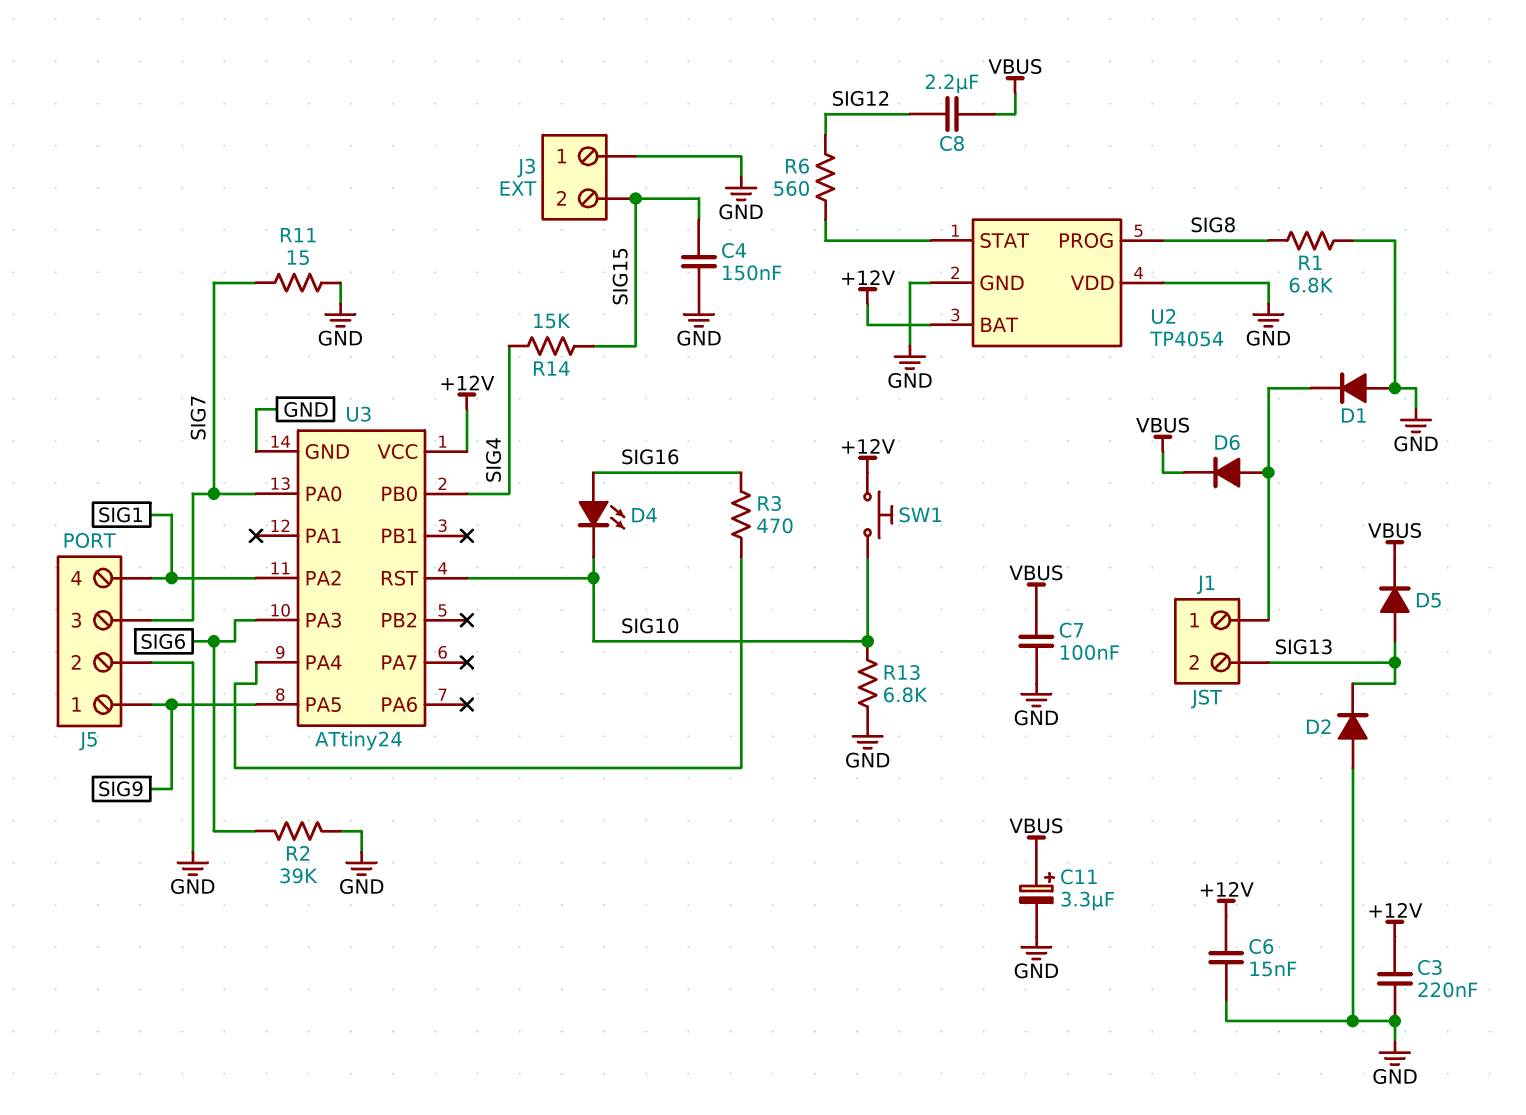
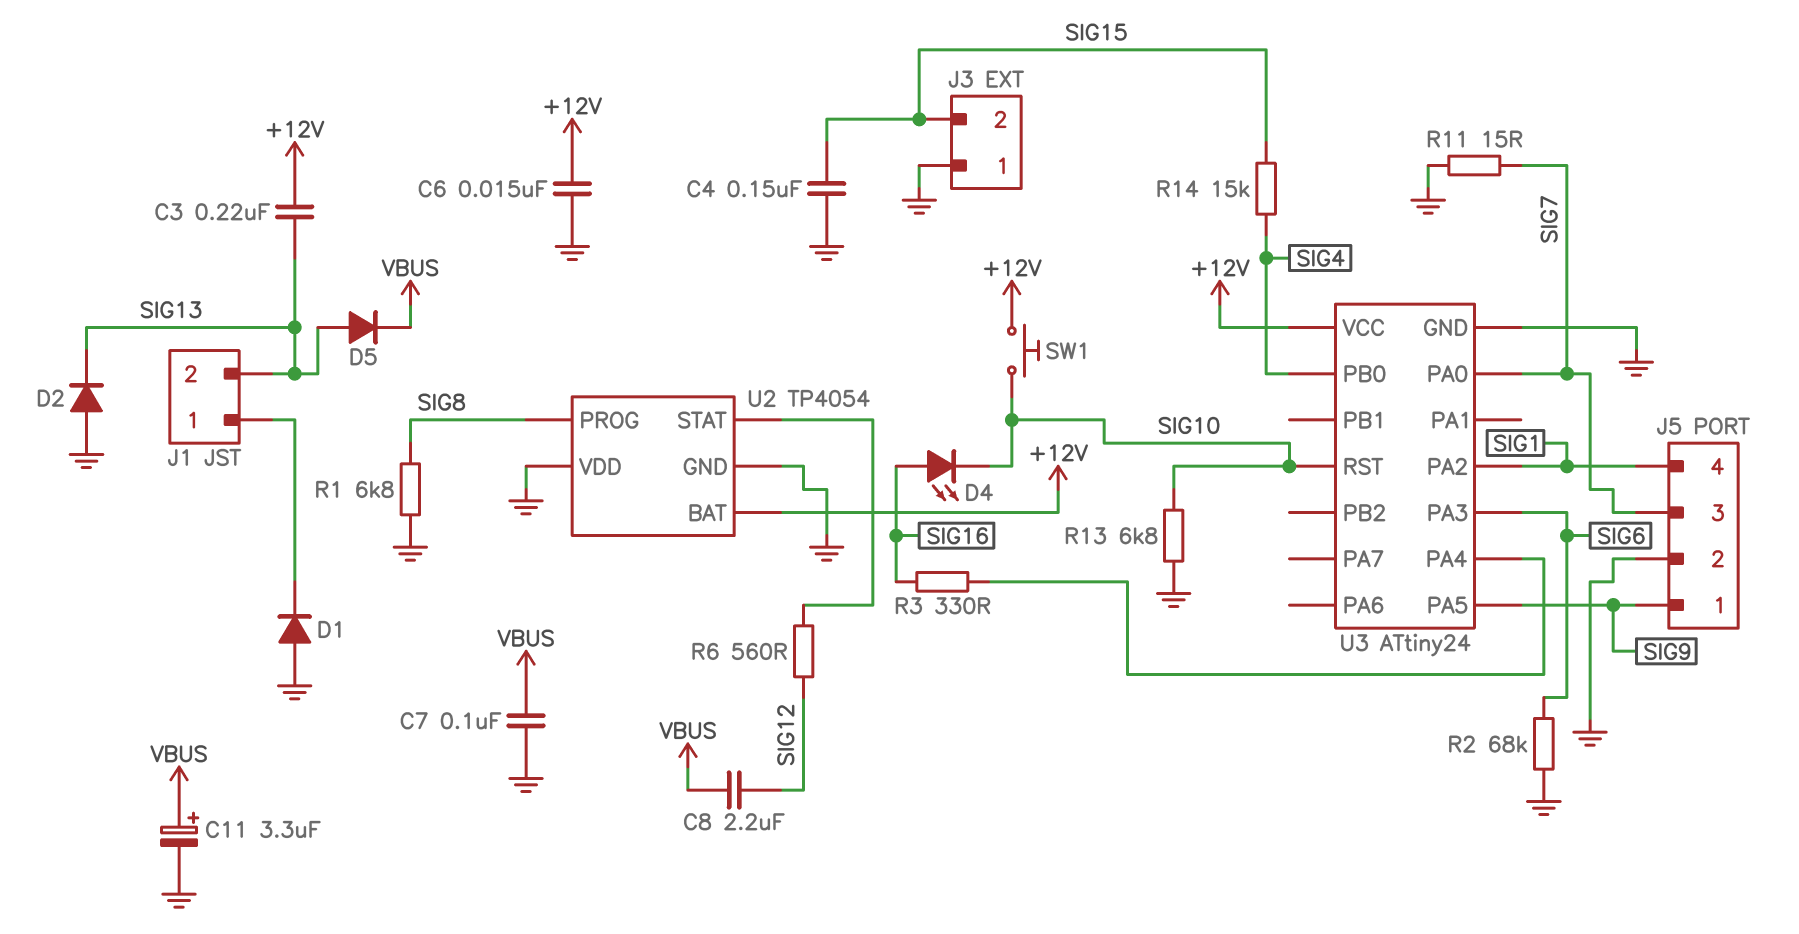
C3: 220nF (+12V, GND) -> 220nF (+12V, SIG13)
D6: diode (A J1/1, K VBUS) -> none
R2: 39k (GND, SIG6) -> 68k (GND, SIG6)
R3: 470 (SIG16, U3/PA4) -> 330 (SIG16, U3/PA4)

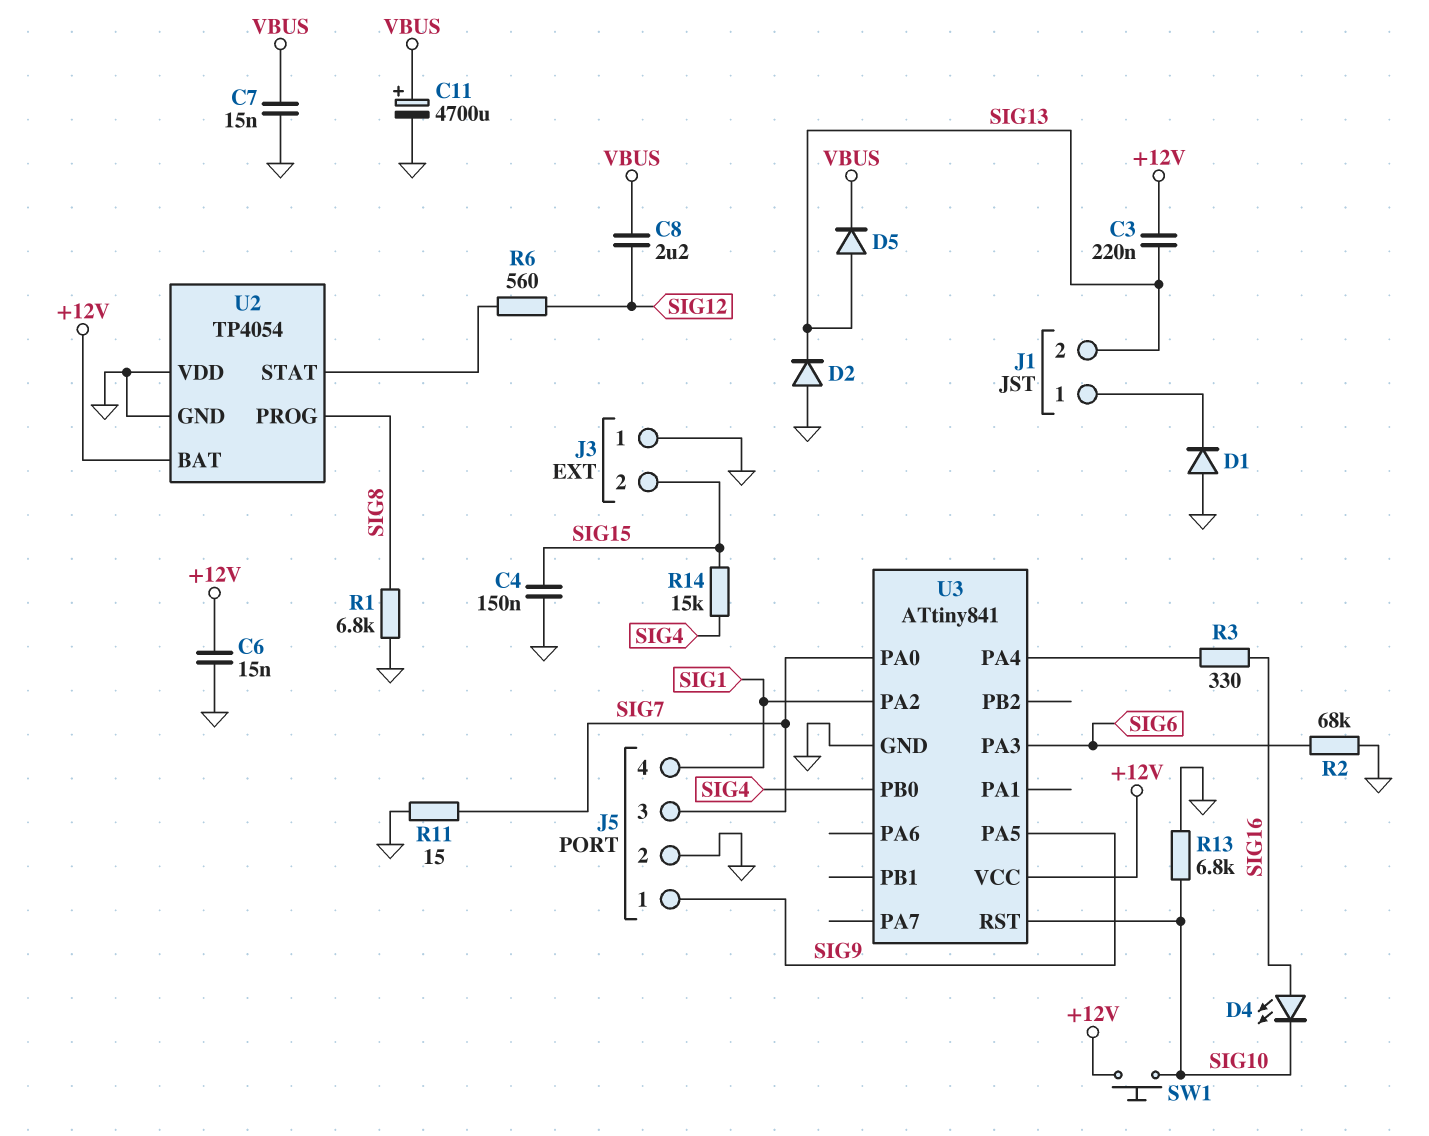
C7: 100nF (GND, VBUS) -> 15nF (GND, VBUS)
C11: 3.3uF (plus VBUS, minus GND) -> 4700uF (plus VBUS, minus GND)
U3: ATtiny24 -> ATtiny841

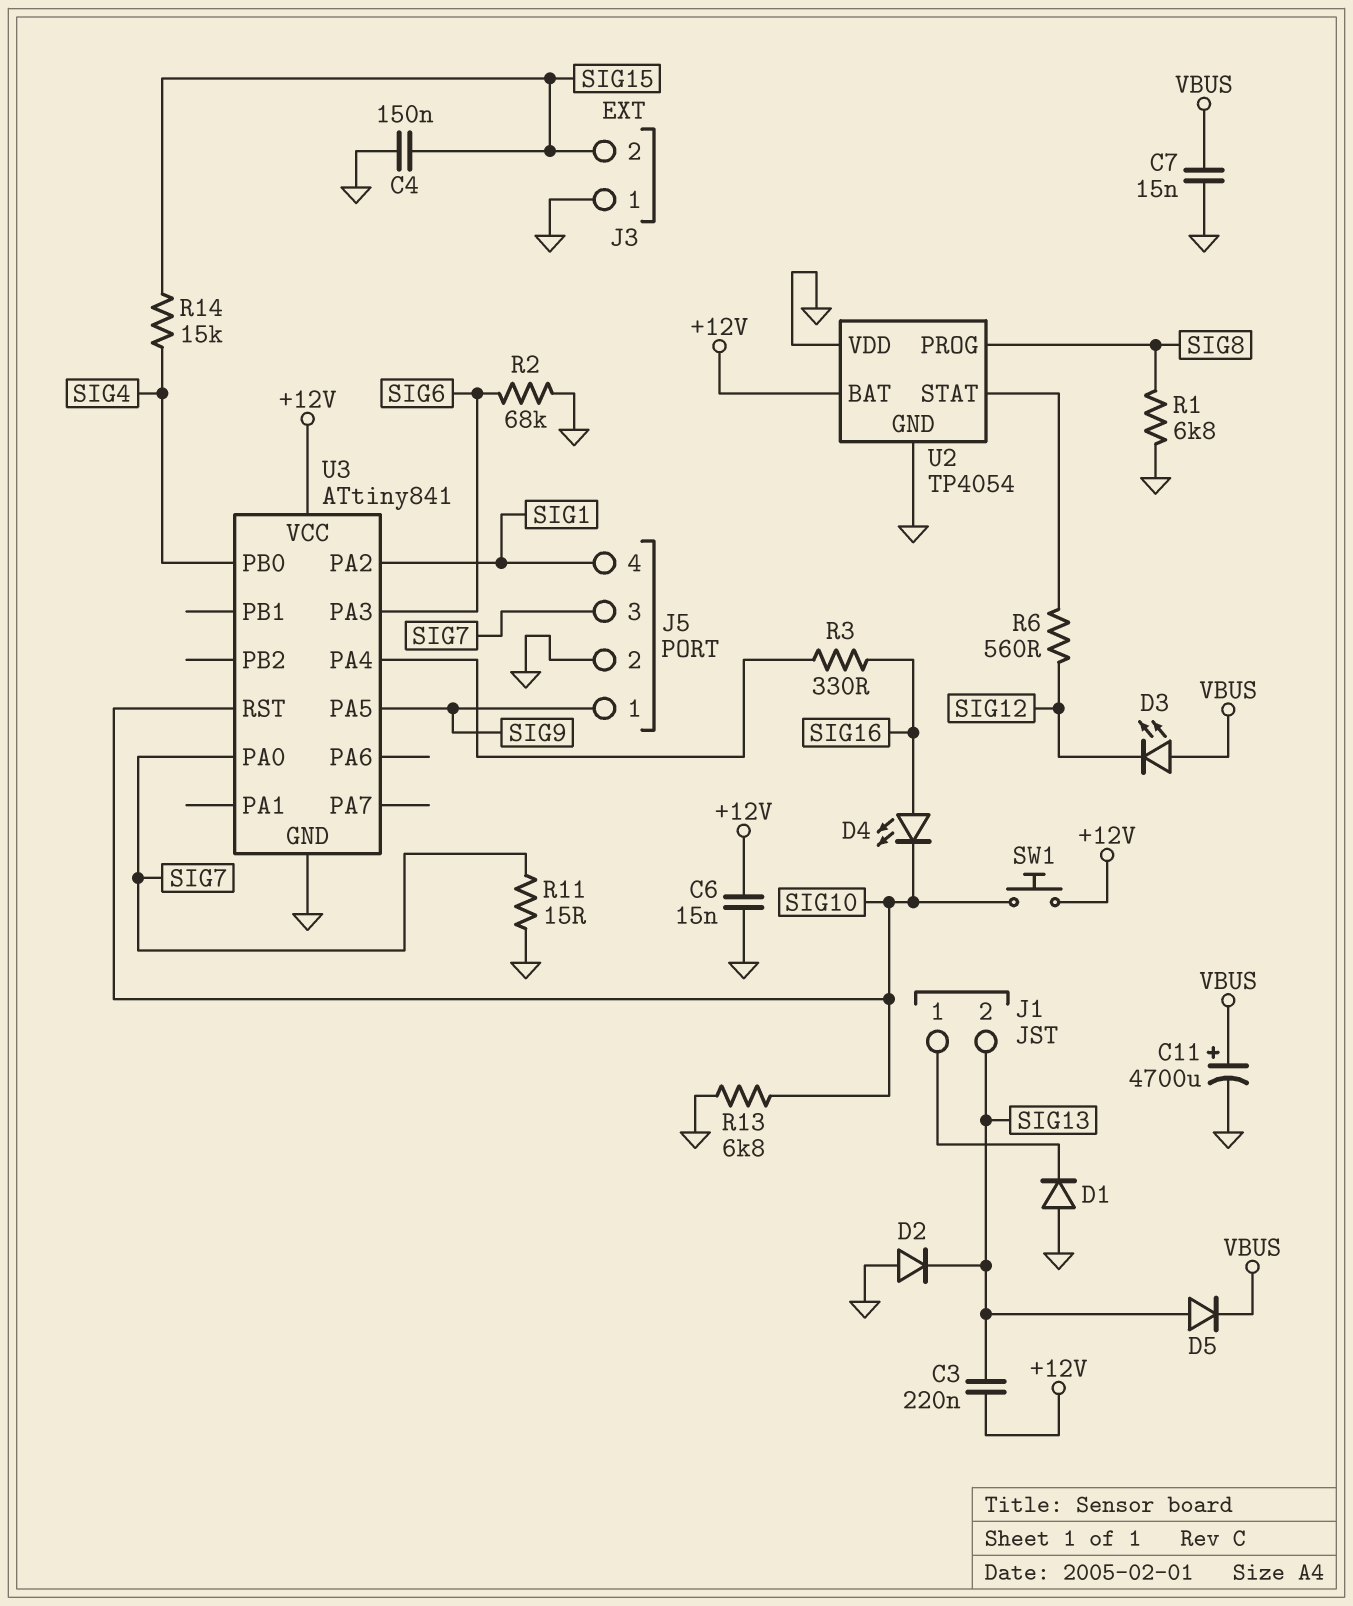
C8: 2.2uF (SIG12, VBUS) -> none
D3: none -> LED (A VBUS, K SIG12)

